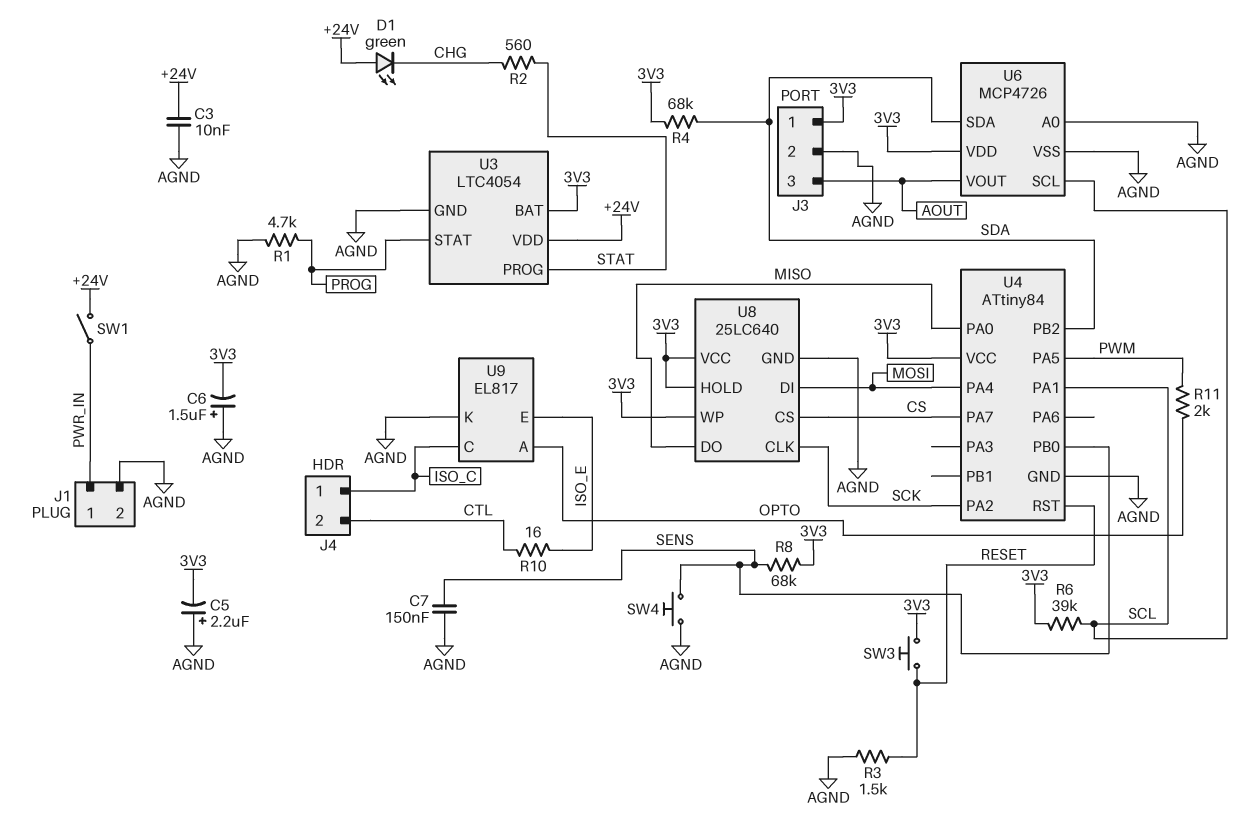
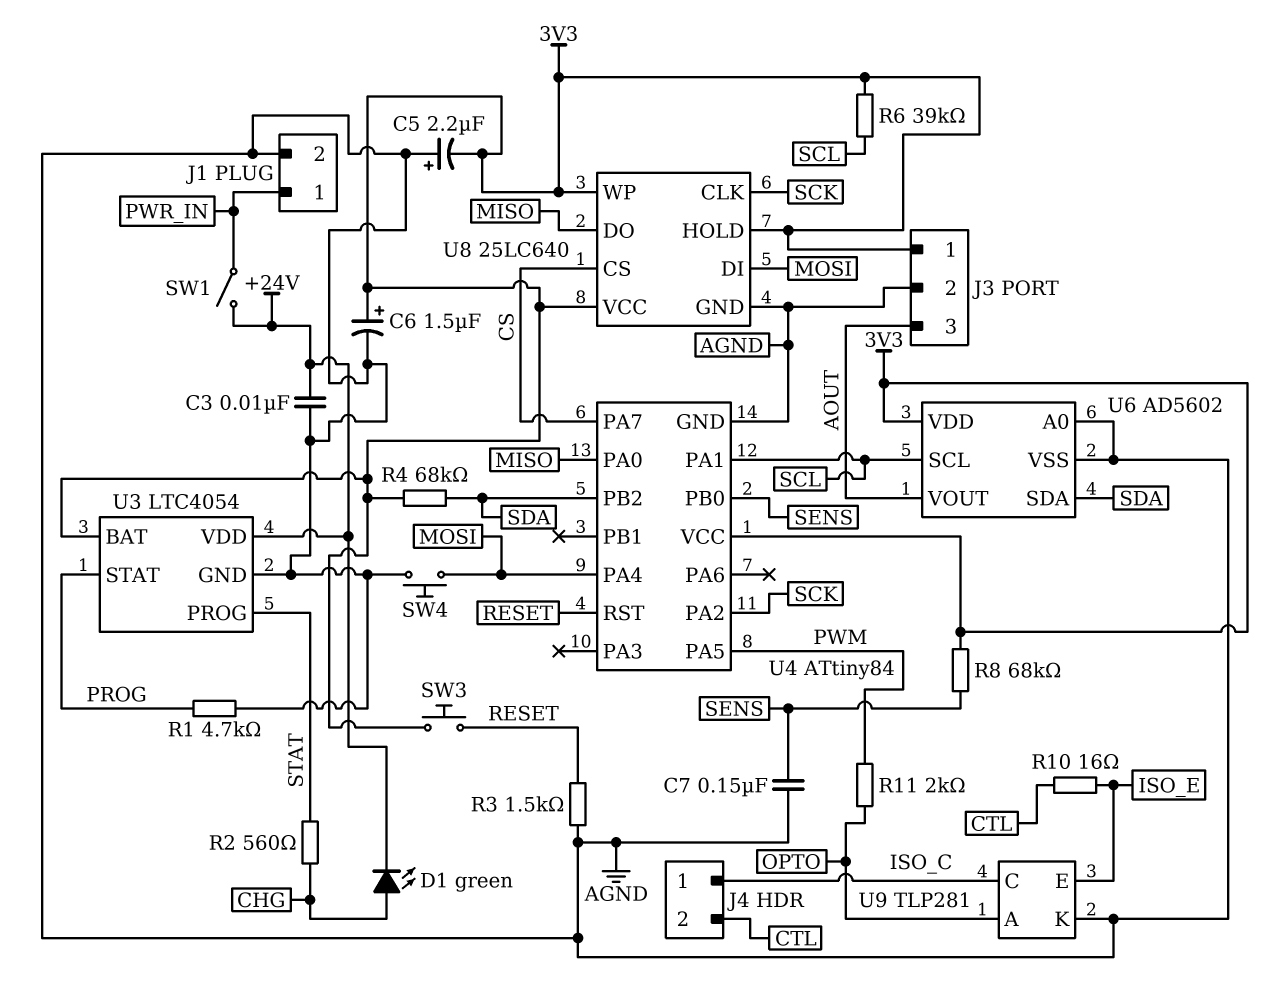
C6: 1.5uF (plus AGND, minus 3V3) -> 1.5uF (plus 3V3, minus AGND)
D1: LED green (A +24V, K CHG) -> LED green (A CHG, K +24V)
SW4: button (AGND, SENS) -> button (AGND, MOSI)
U6: MCP4726 -> AD5602
U9: EL817 -> TLP281

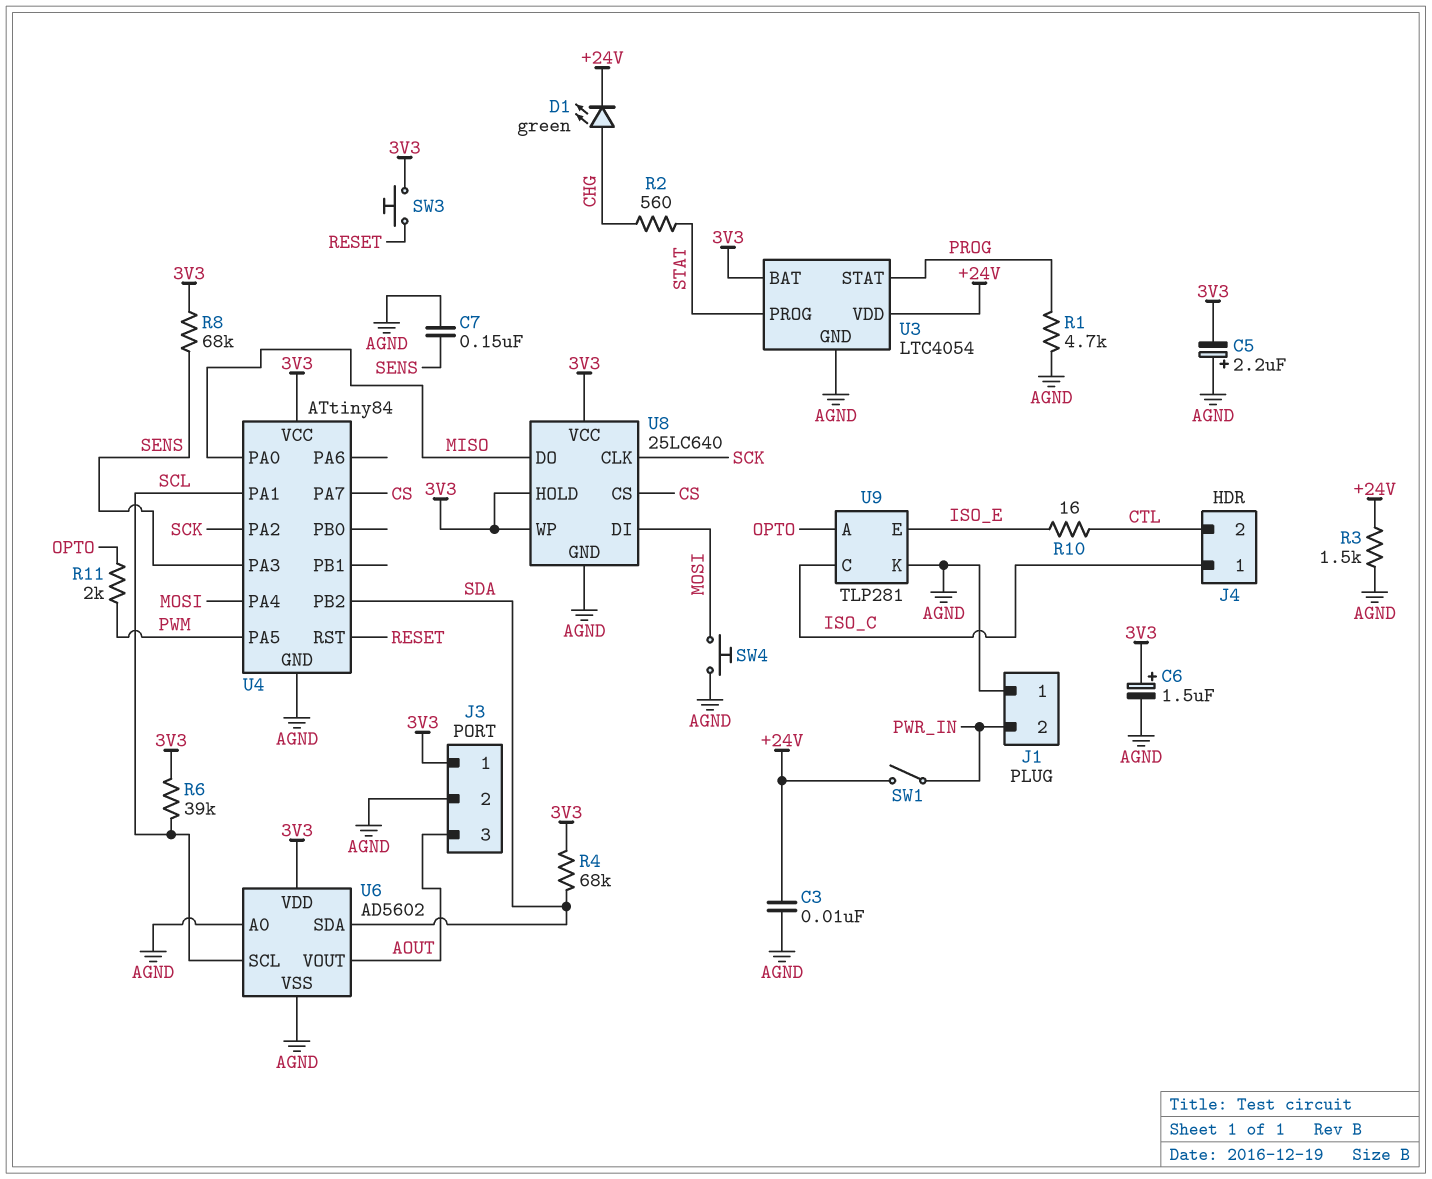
J1 pin 1: PWR_IN -> AGND
J1 pin 2: AGND -> PWR_IN
R3: 1.5k (AGND, RESET) -> 1.5k (+24V, AGND)
U4 pin PA3: none -> SENS
U4 pin PB0: SENS -> none

